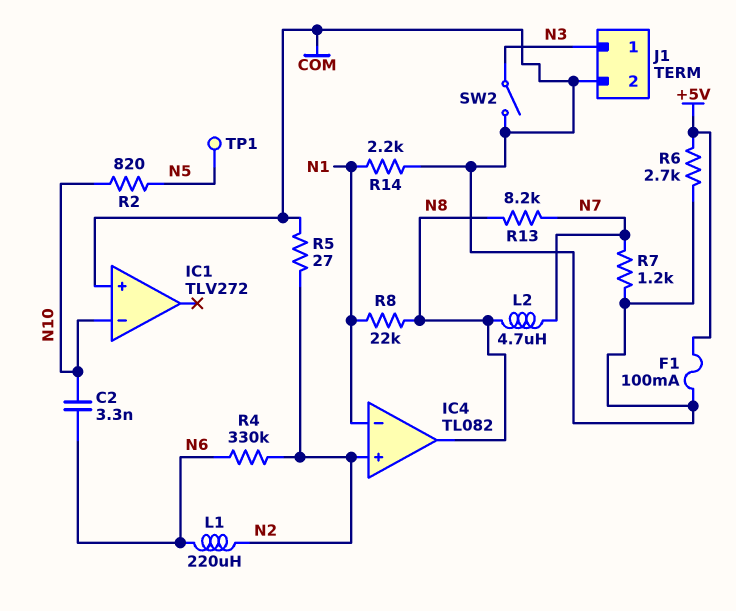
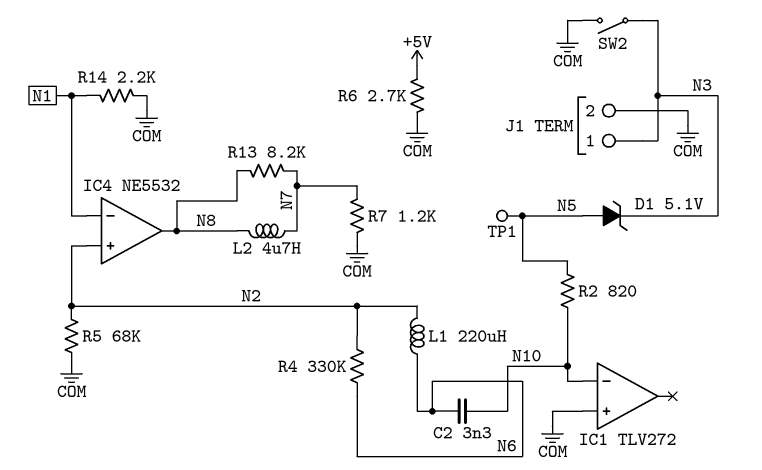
D1: none -> zener 5.1V (A N5, K N3)
F1: 100mA (+5V, COM) -> none
IC4: TL082 -> NE5532
R5: 27 (COM, N2) -> 68k (COM, N2)
R8: 22k (N1, N8) -> none

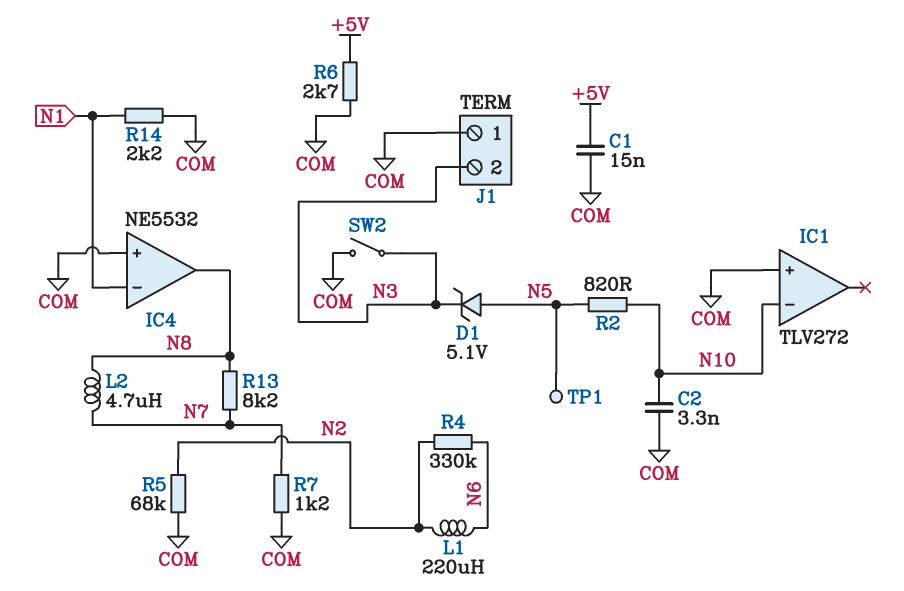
C1: none -> 15nF (+5V, COM)
C2: 3.3nF (N6, N10) -> 3.3nF (COM, N10)
IC4 pin in+: N2 -> COM
J1 pin 1: N3 -> COM
J1 pin 2: COM -> N3

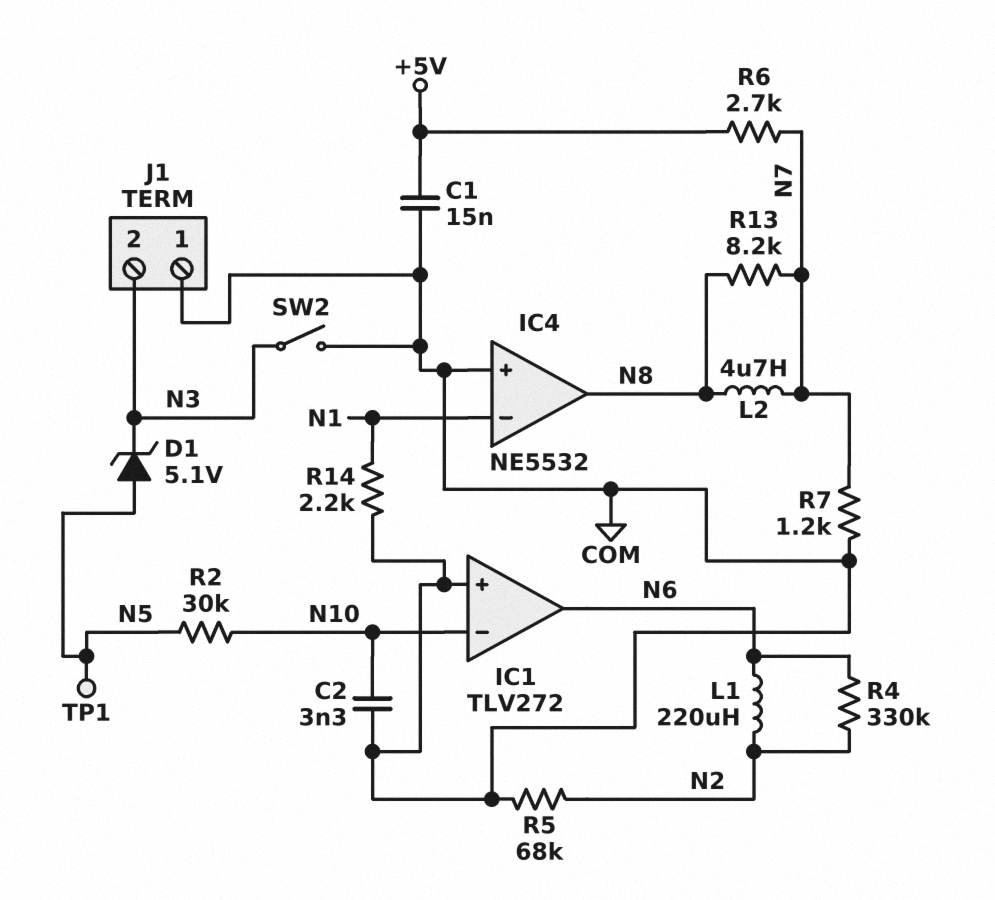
IC1 pin out: none -> N6
R2: 820 (N5, N10) -> 30k (N5, N10)
R6: 2.7k (+5V, COM) -> 2.7k (+5V, N7)

